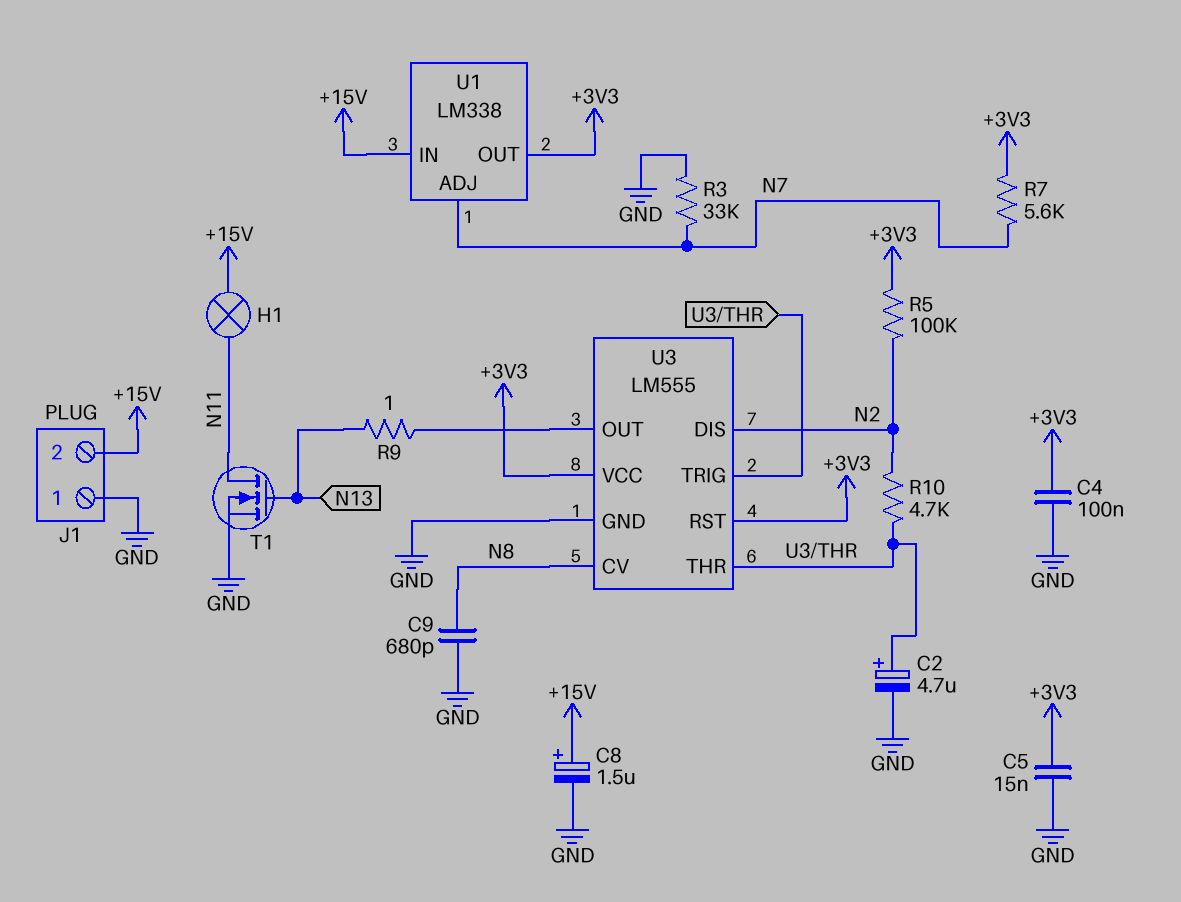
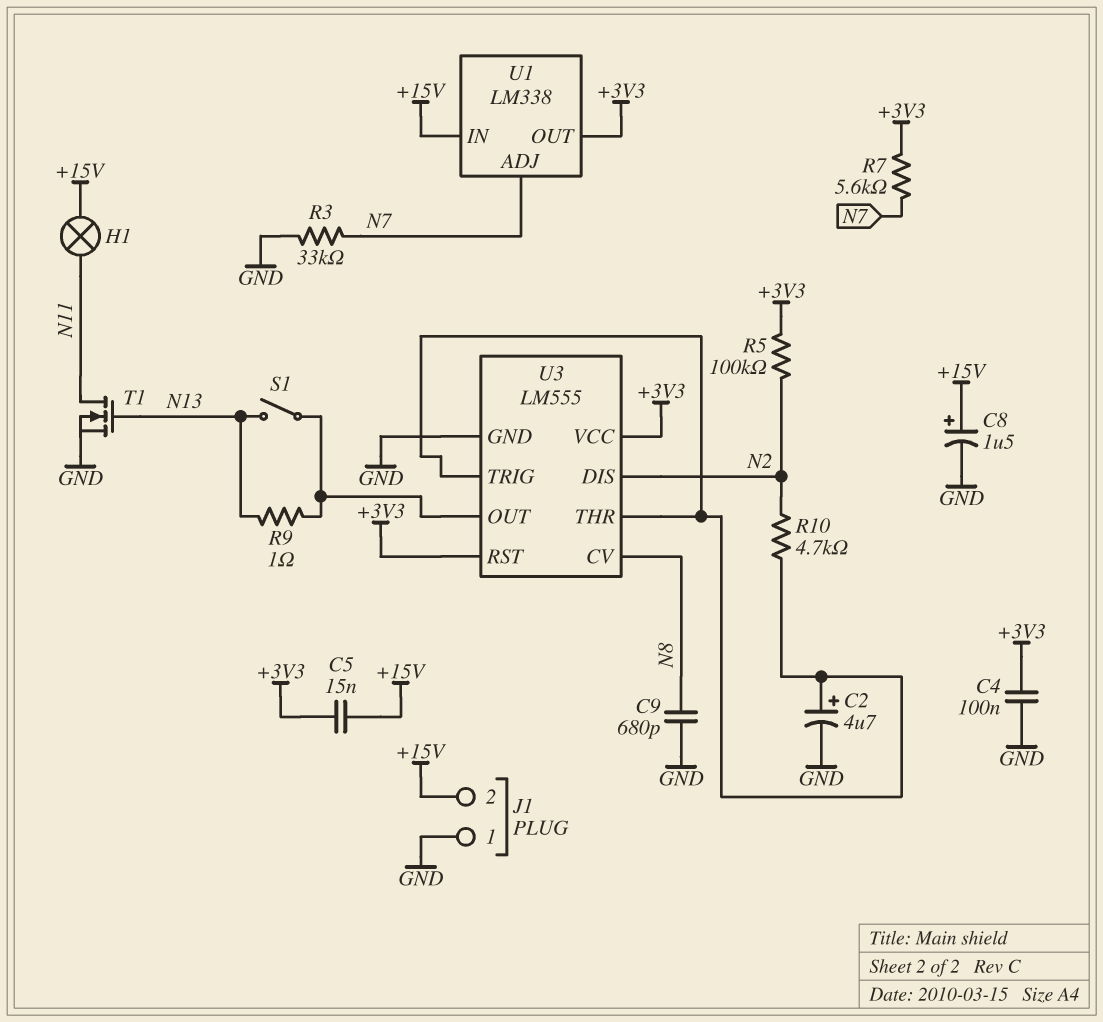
C5: 15nF (+3V3, GND) -> 15nF (+3V3, +15V)
S1: none -> switch (N13, U3/OUT)

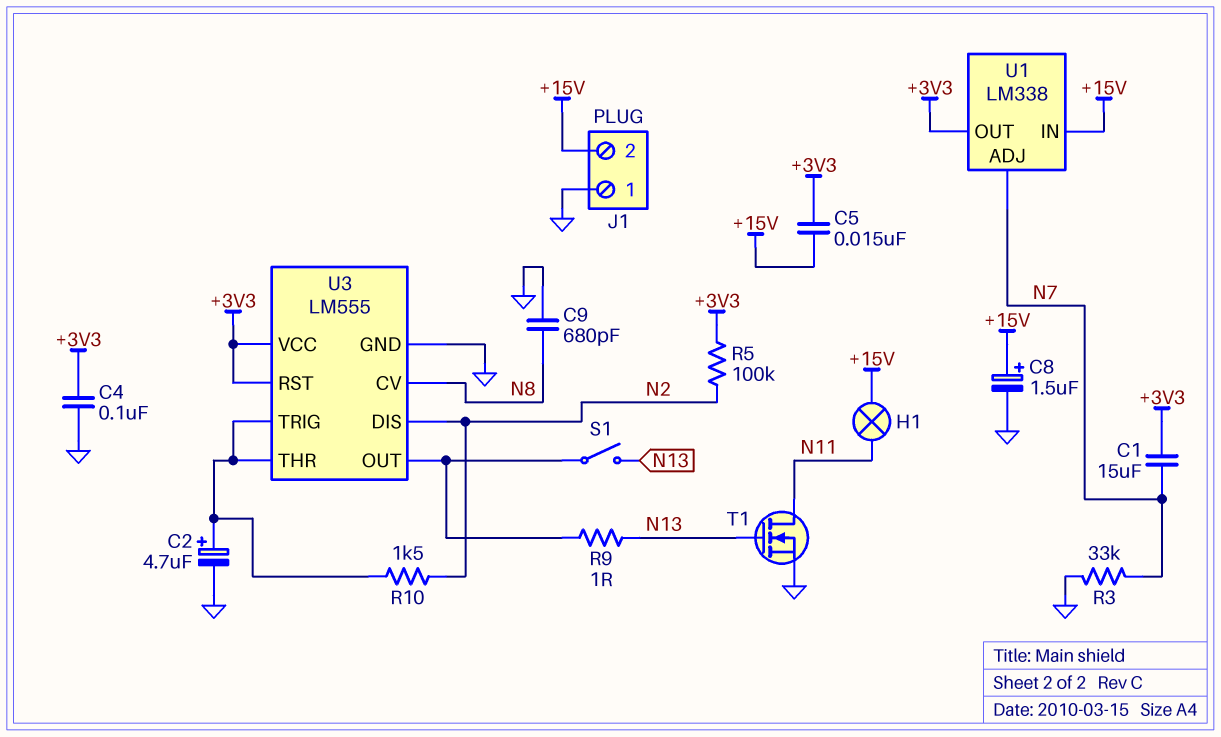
C1: none -> 15uF (+3V3, N7)
R7: 5.6k (+3V3, N7) -> none
R10: 4.7k (N2, U3/THR) -> 1.5k (N2, U3/THR)

